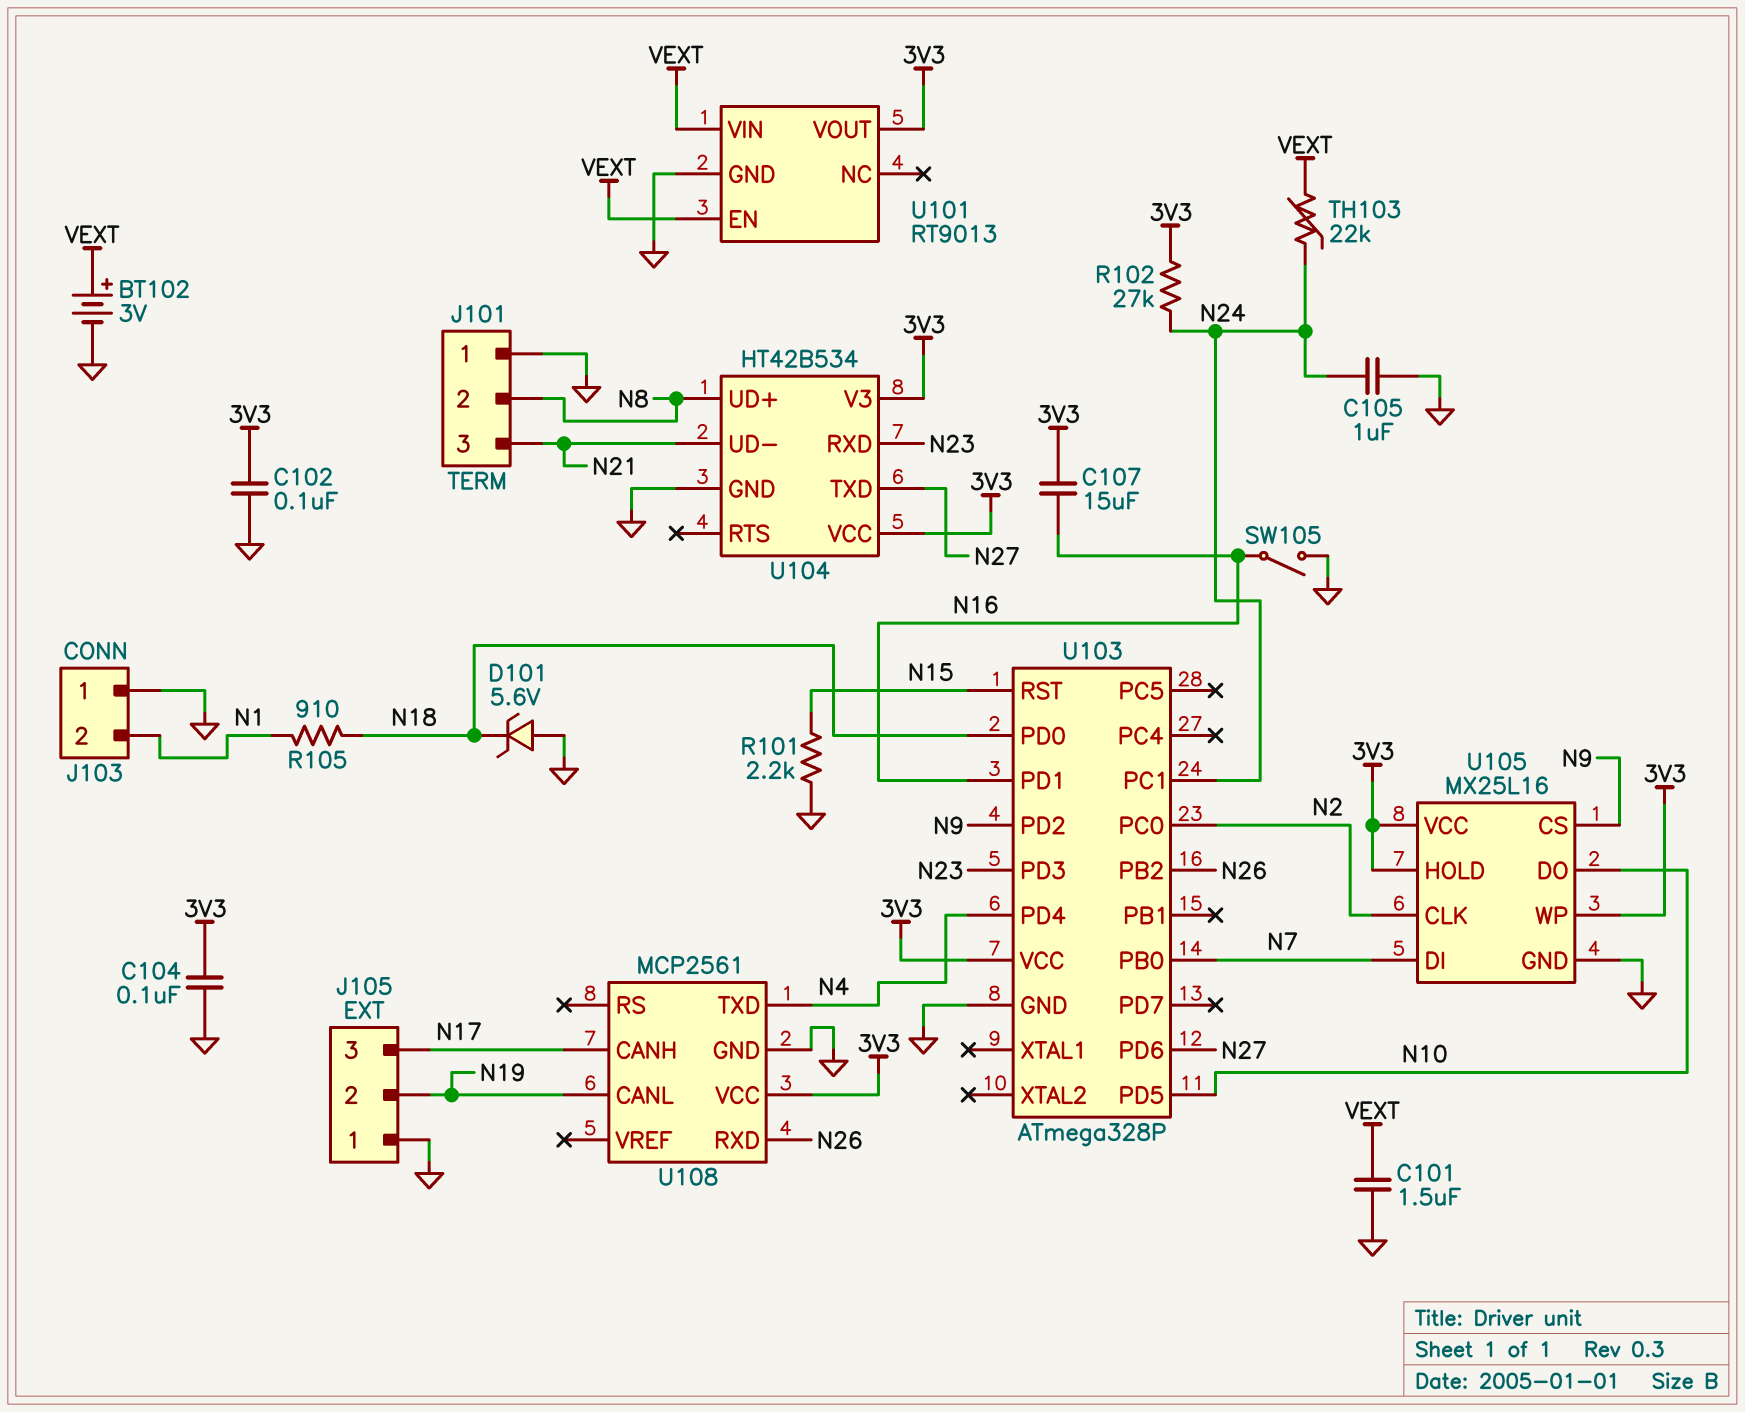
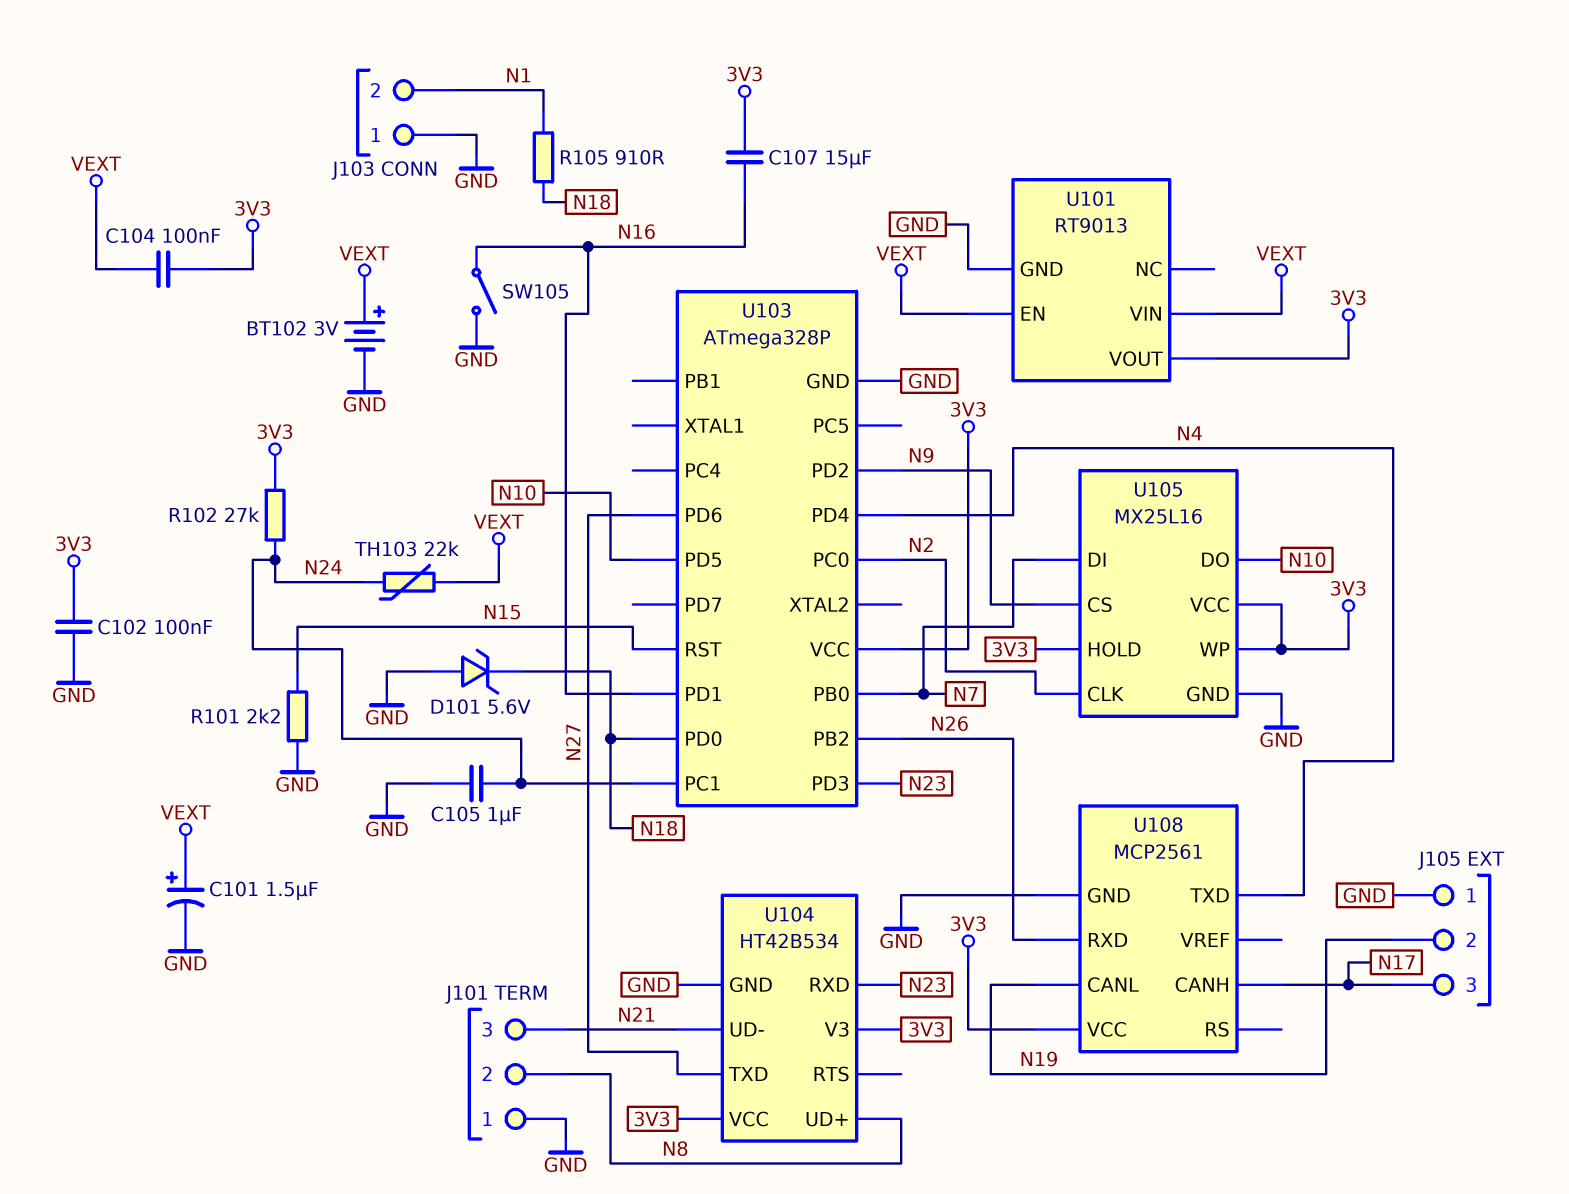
C101: 1.5uF (GND, VEXT) -> 1.5uF (plus VEXT, minus GND)
C104: 100nF (3V3, GND) -> 100nF (3V3, VEXT)

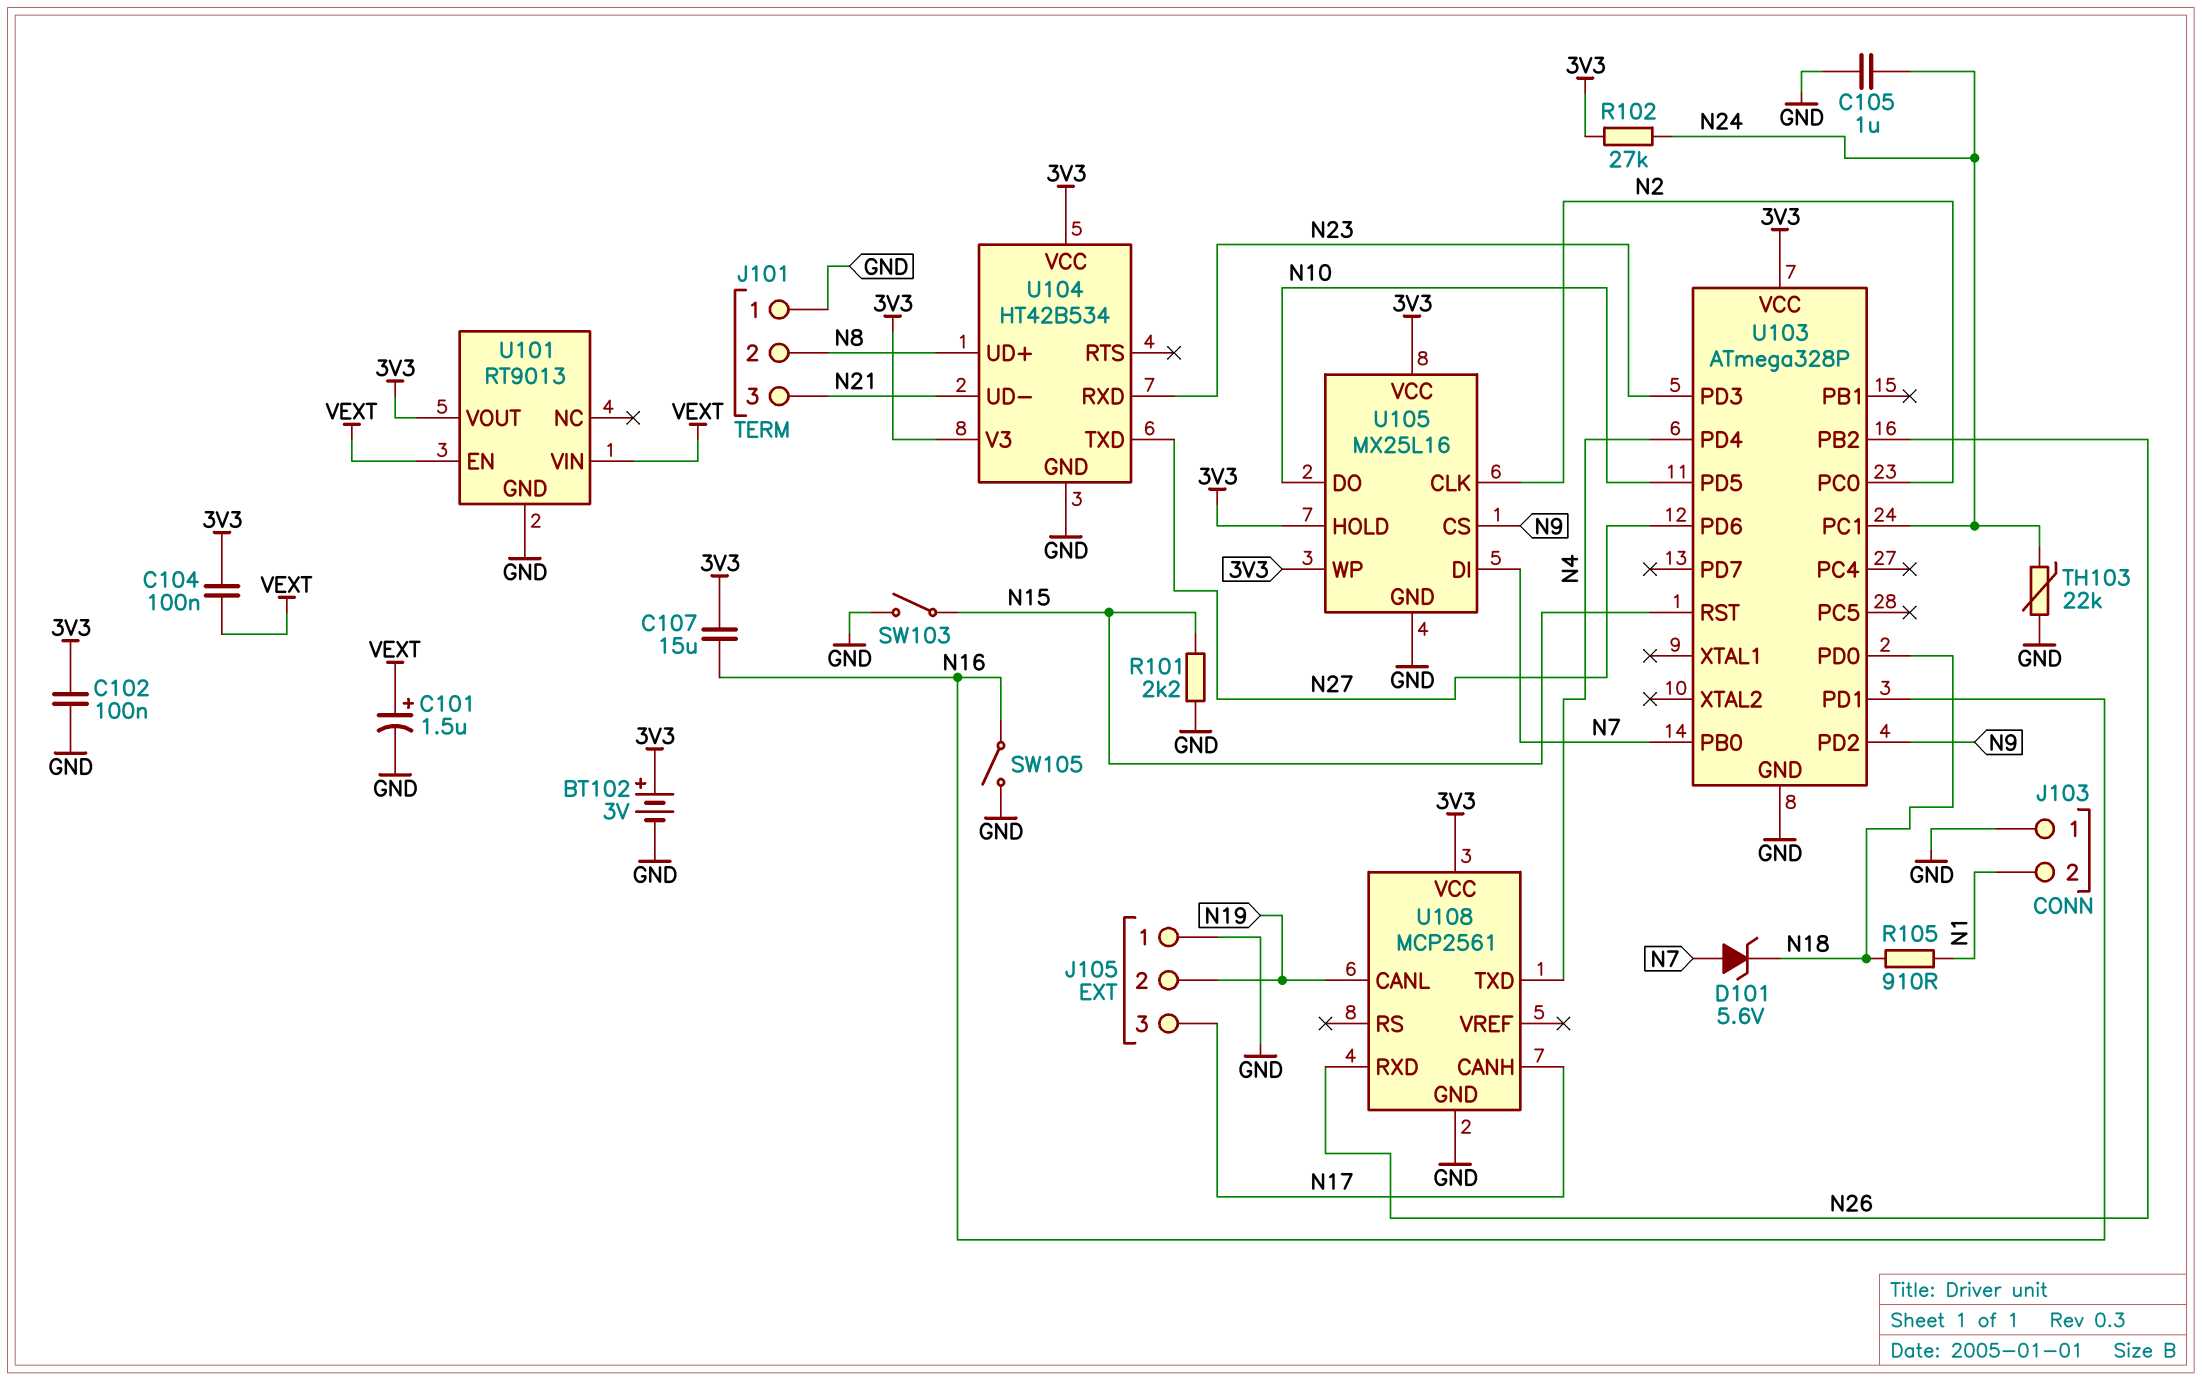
BT102: 3V (plus VEXT, minus GND) -> 3V (plus 3V3, minus GND)
D101: zener 5.6V (A GND, K N18) -> zener 5.6V (A N7, K N18)
SW103: none -> switch (GND, N15)
TH103: 22k (N24, VEXT) -> 22k (GND, N24)

